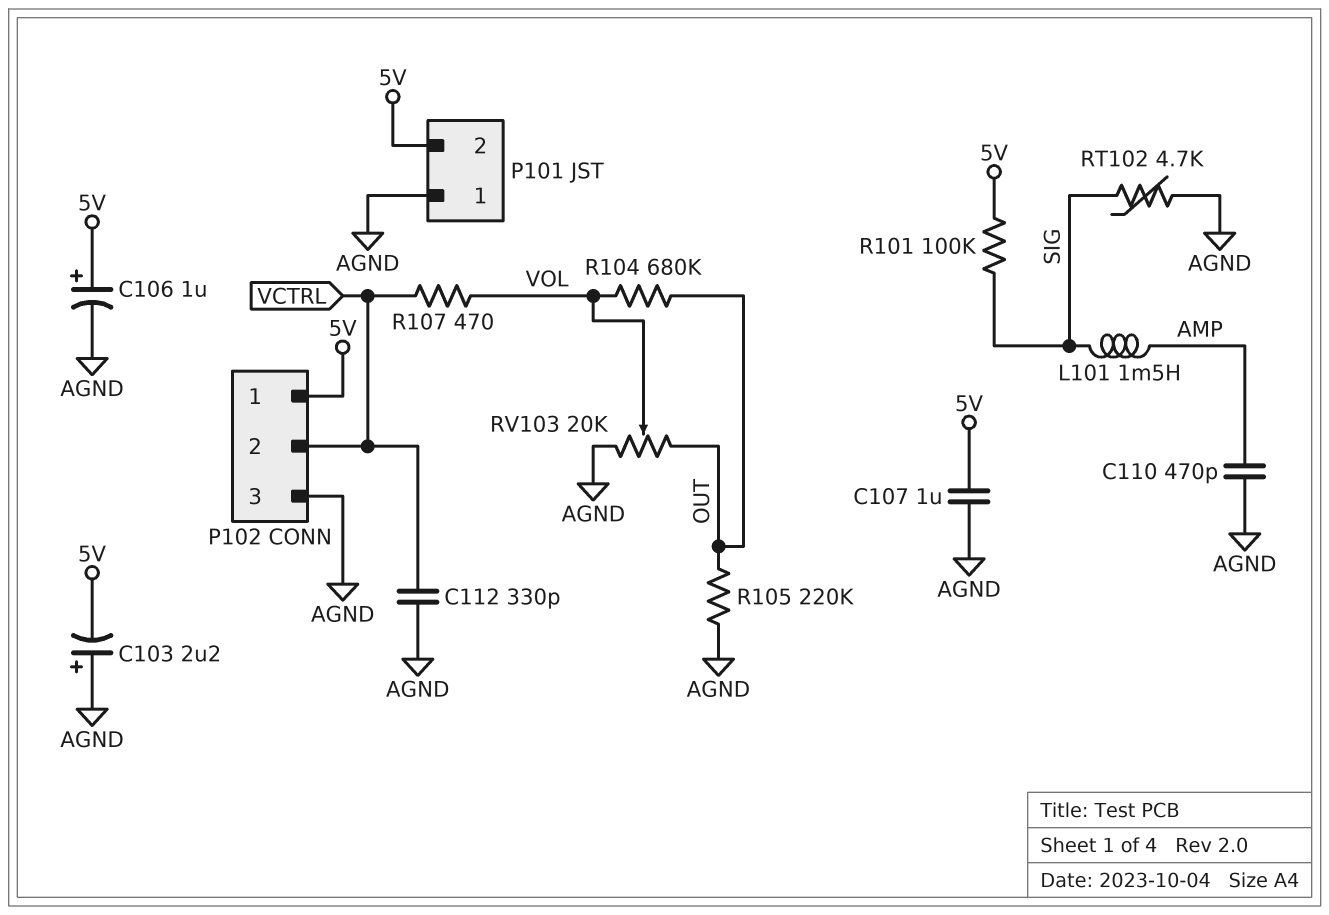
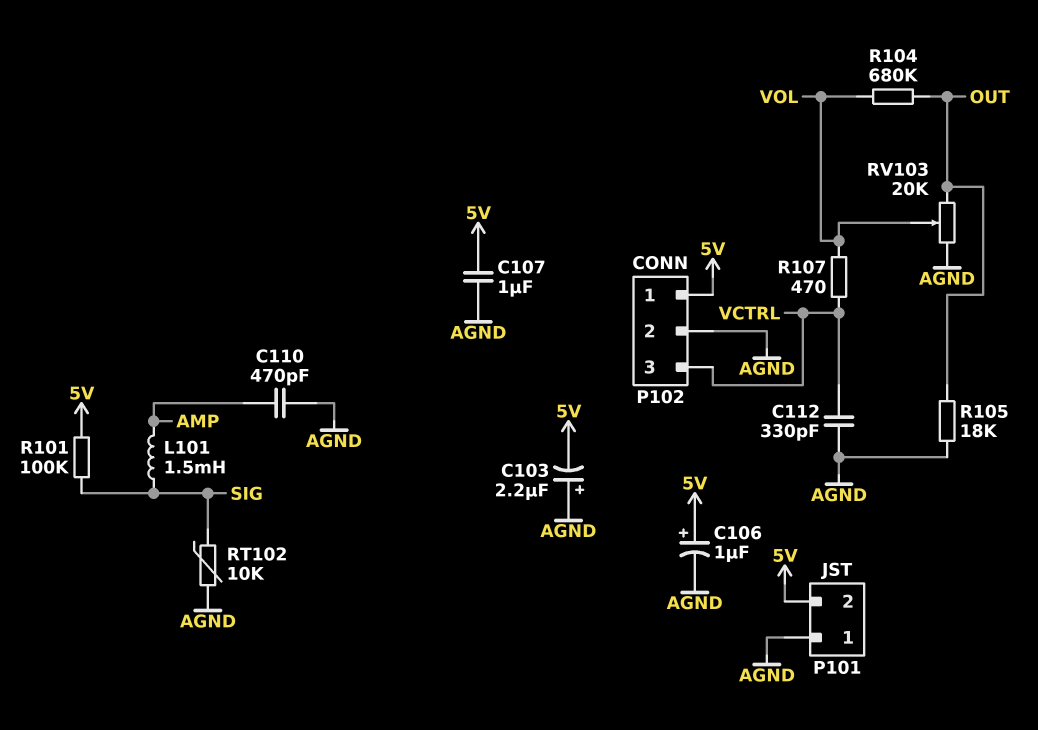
P102 pin 2: VCTRL -> AGND
P102 pin 3: AGND -> VCTRL
R105: 220k (AGND, OUT) -> 18k (AGND, OUT)
RT102: 4.7k (AGND, SIG) -> 10k (AGND, SIG)

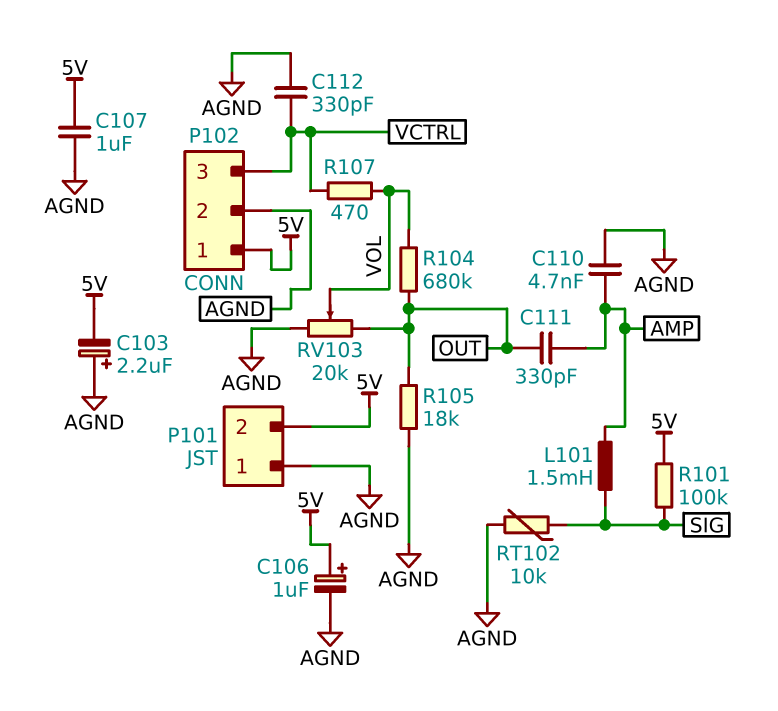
C110: 470pF (AGND, AMP) -> 4.7nF (AGND, AMP)
C111: none -> 330pF (AMP, OUT)

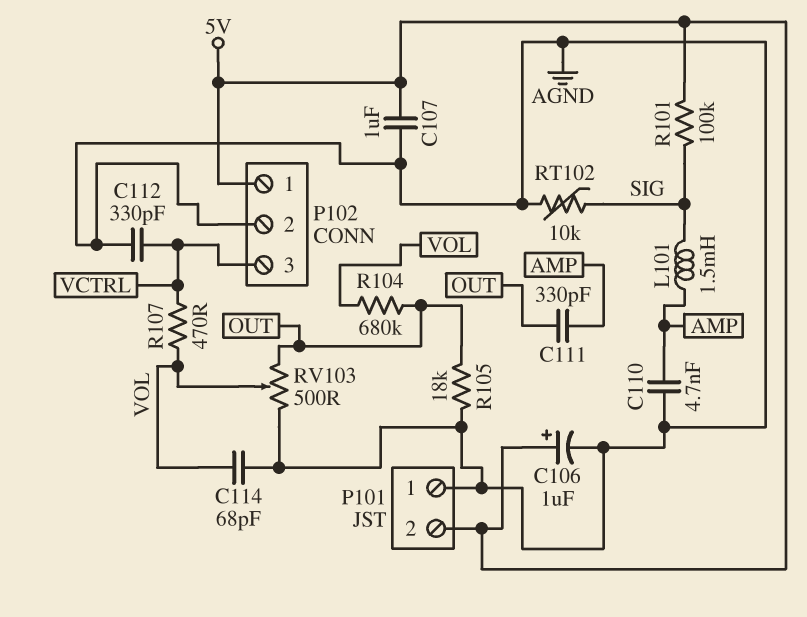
C103: 2.2uF (plus AGND, minus 5V) -> none
C114: none -> 68pF (AGND, VOL)
RV103: 20k (AGND, OUT, wiper VOL) -> 500 (AGND, OUT, wiper VOL)

